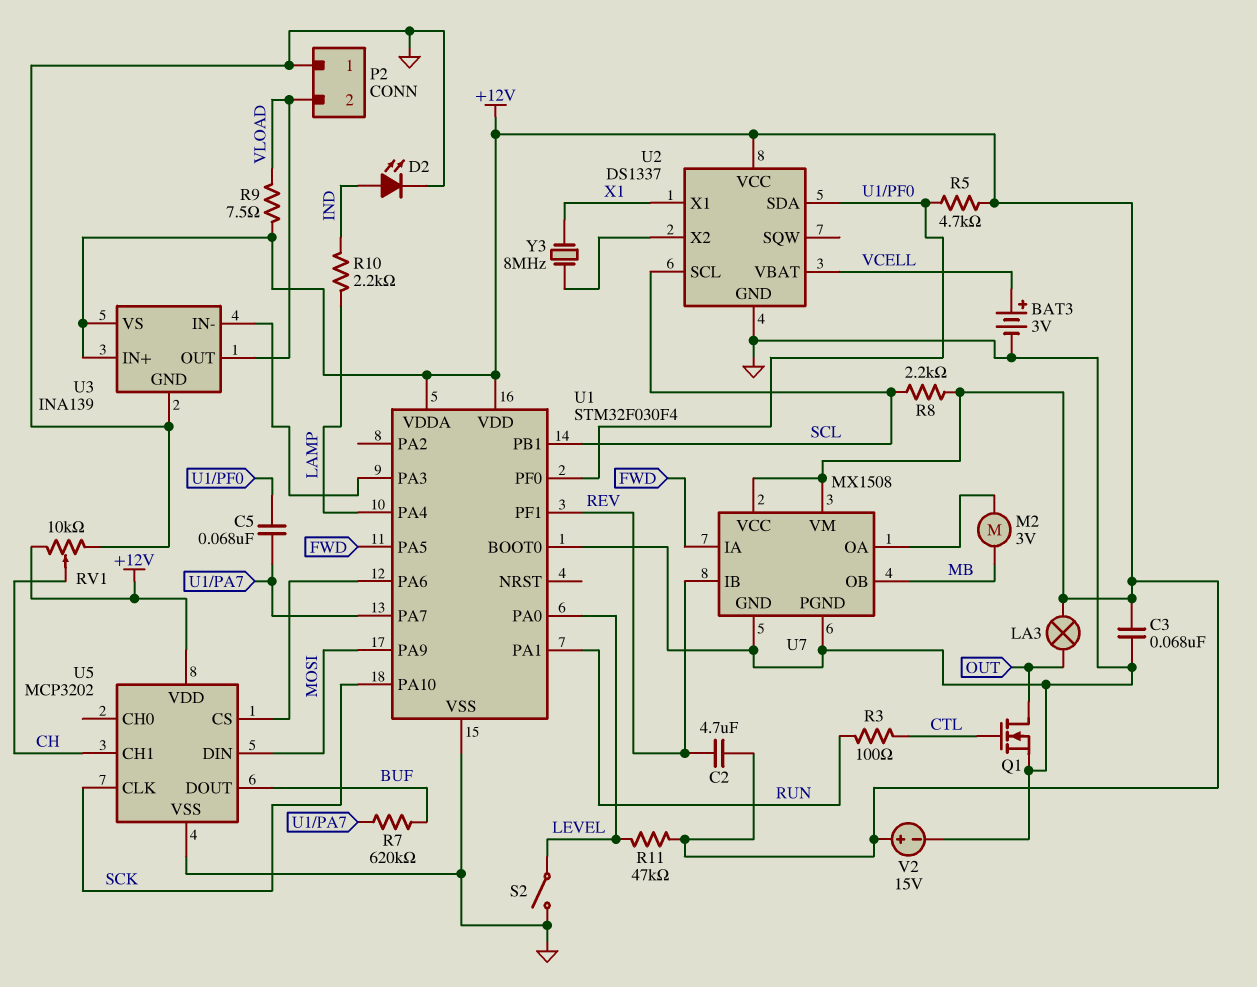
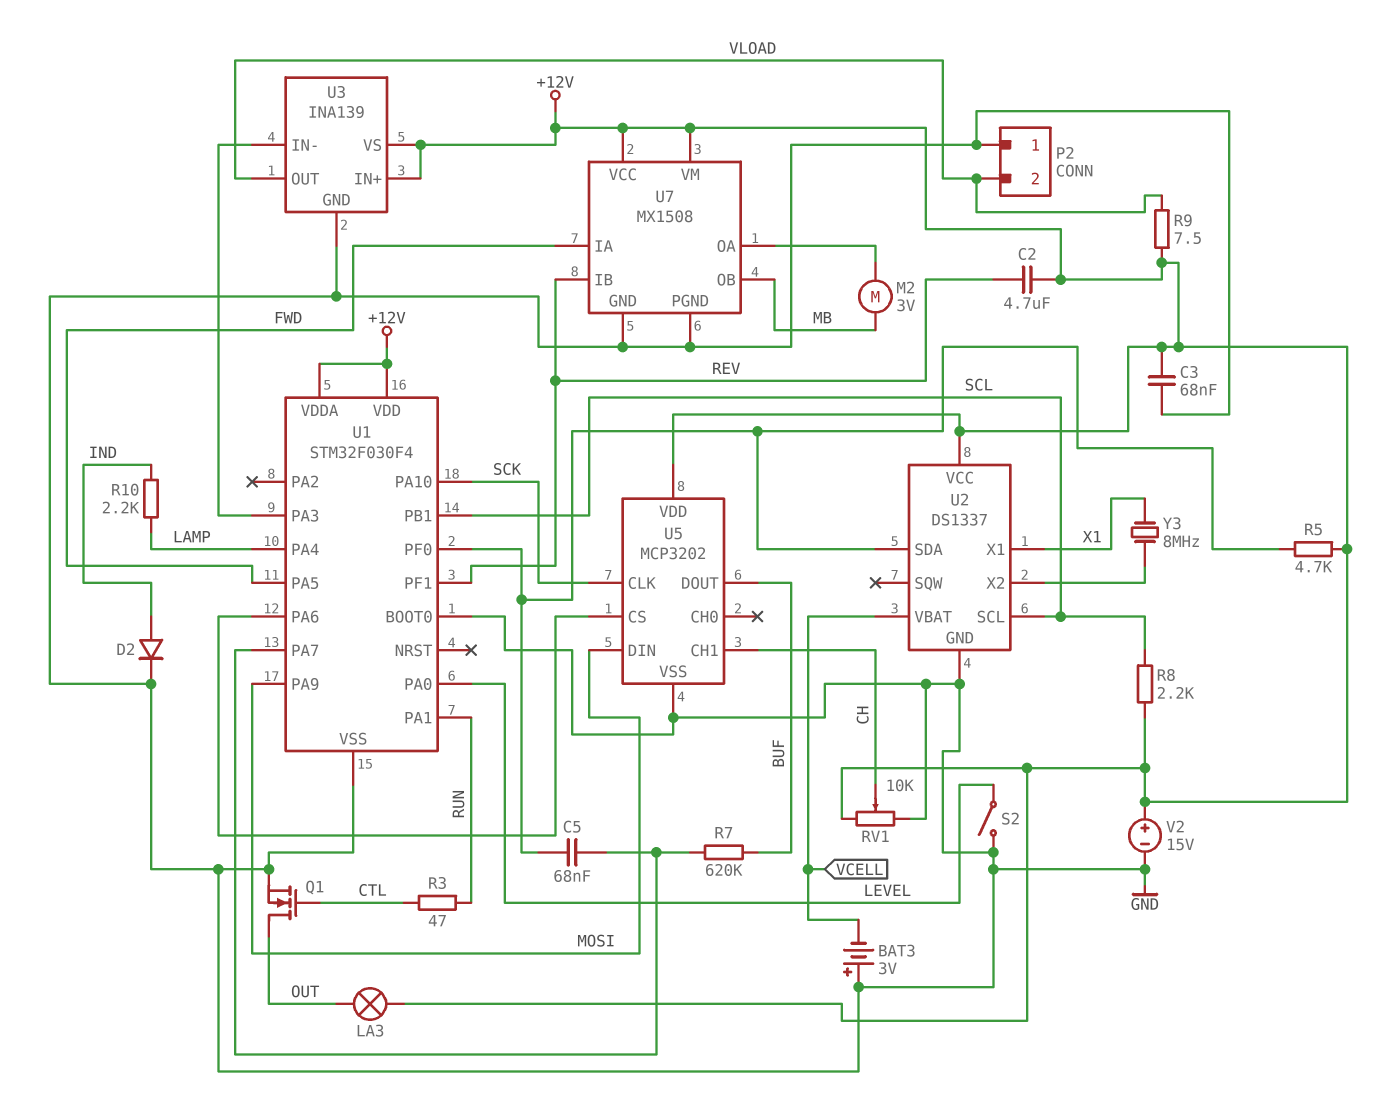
BAT3: 3V (plus VCELL, minus GND) -> 3V (plus GND, minus VCELL)
D2: LED (A IND, K GND) -> diode (A IND, K GND)
R3: 100 (CTL, RUN) -> 47 (CTL, RUN)
R11: 47k (+12V, LEVEL) -> none

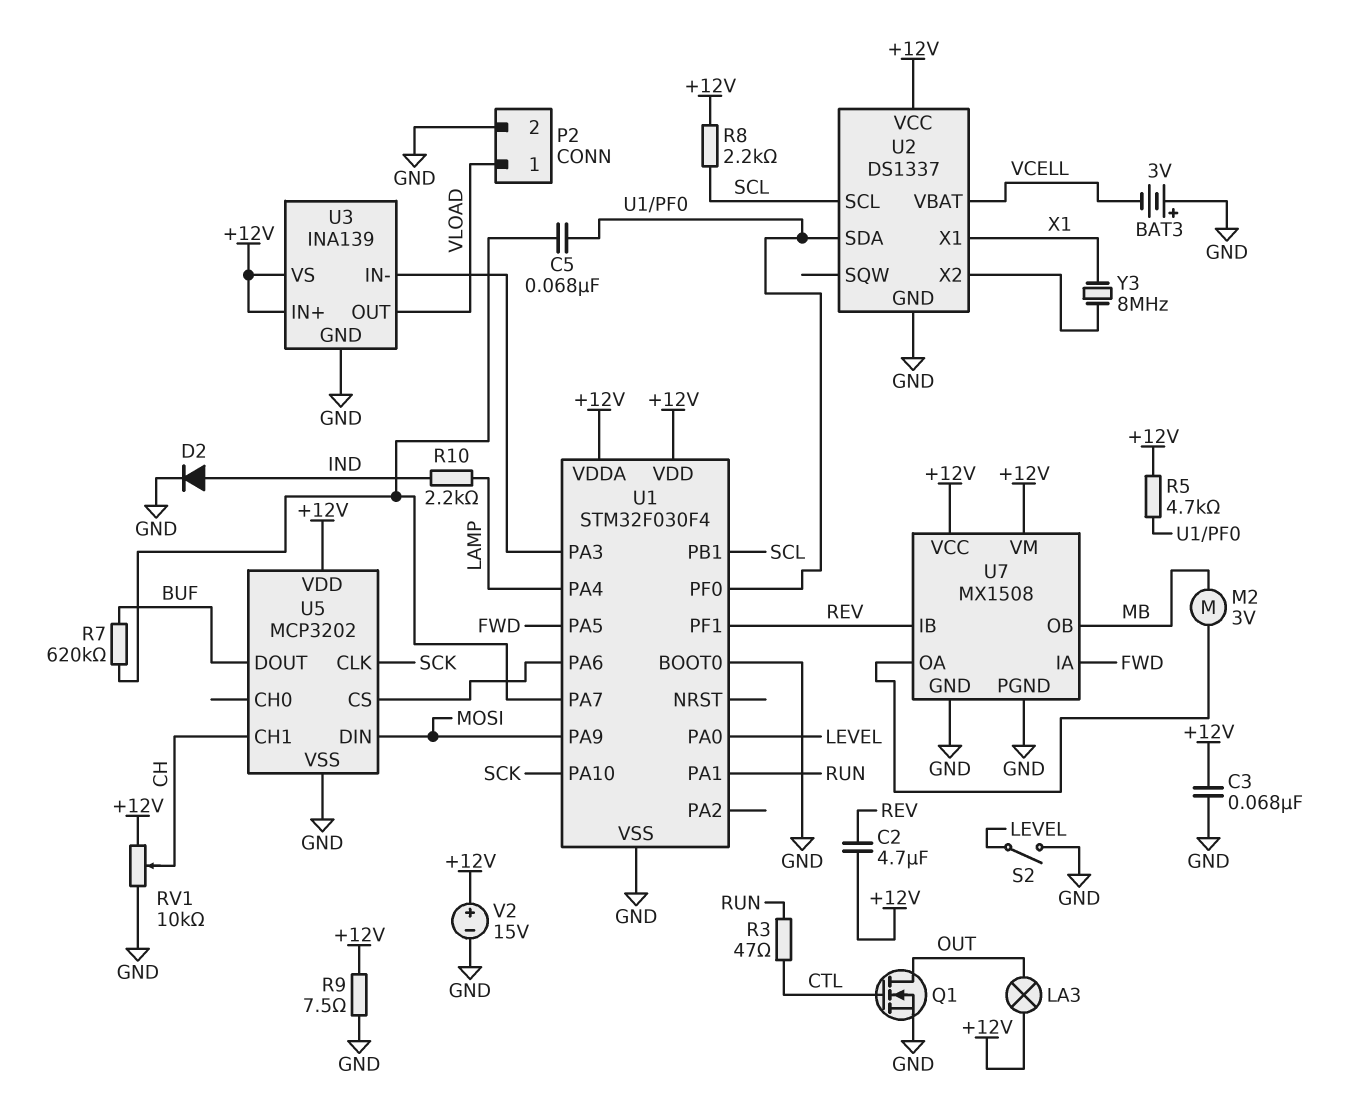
P2 pin 1: GND -> VLOAD
P2 pin 2: VLOAD -> GND
R9: 7.5 (+12V, VLOAD) -> 7.5 (+12V, GND)

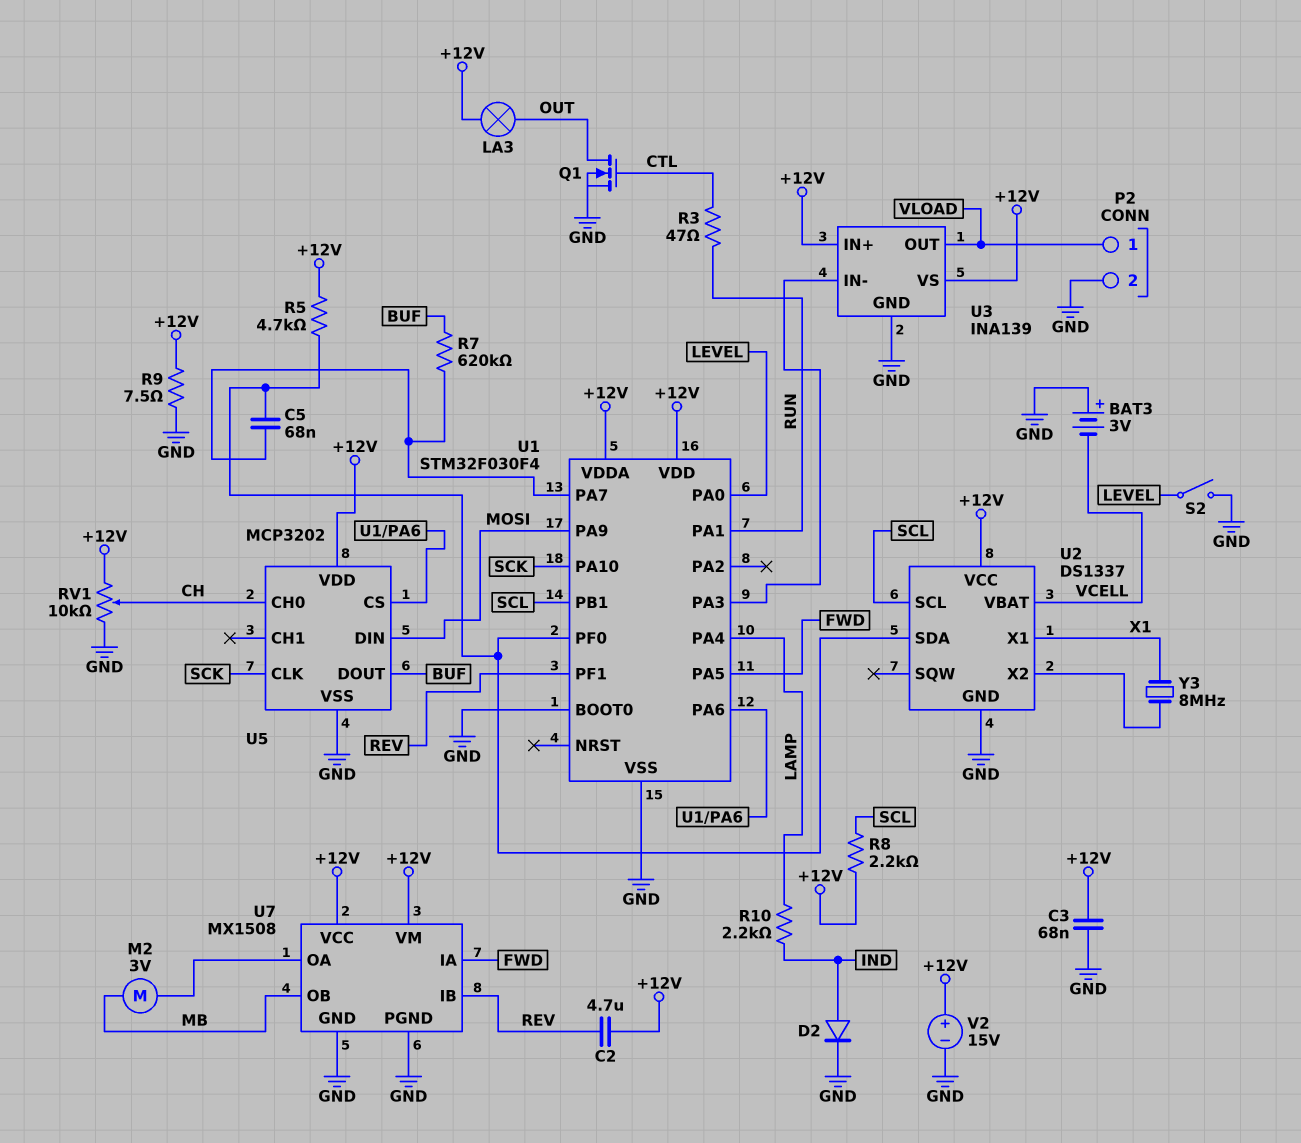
U5 pin CH0: none -> CH
U5 pin CH1: CH -> none

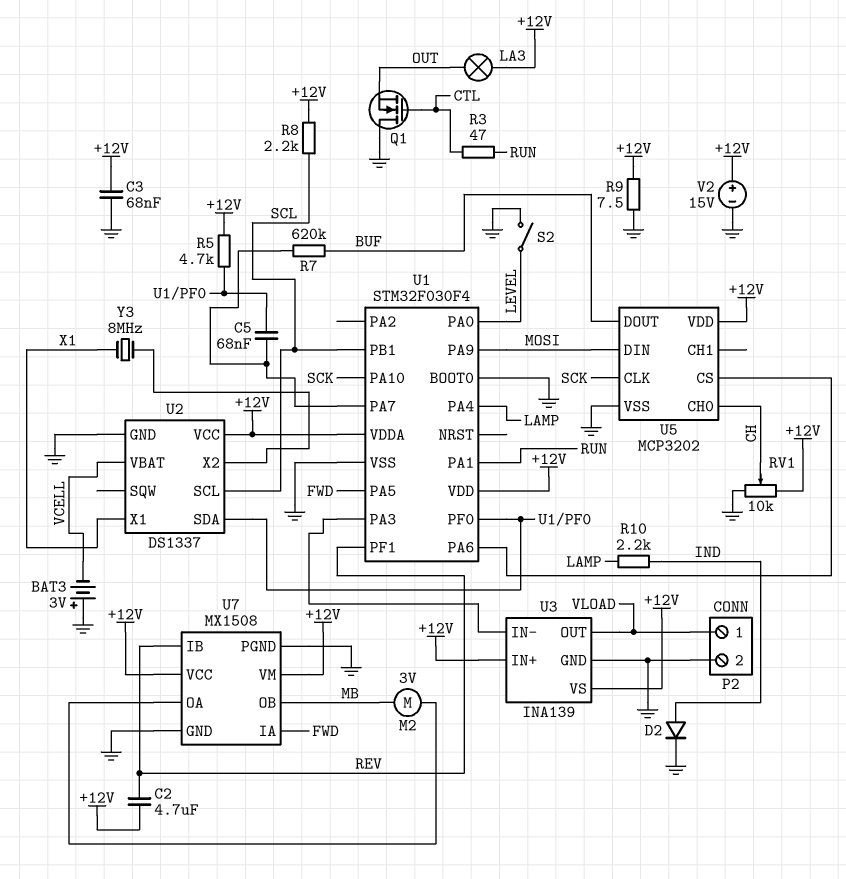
Q1: NMOS (G CTL, D OUT, S GND) -> NMOS (G CTL, D GND, S OUT)

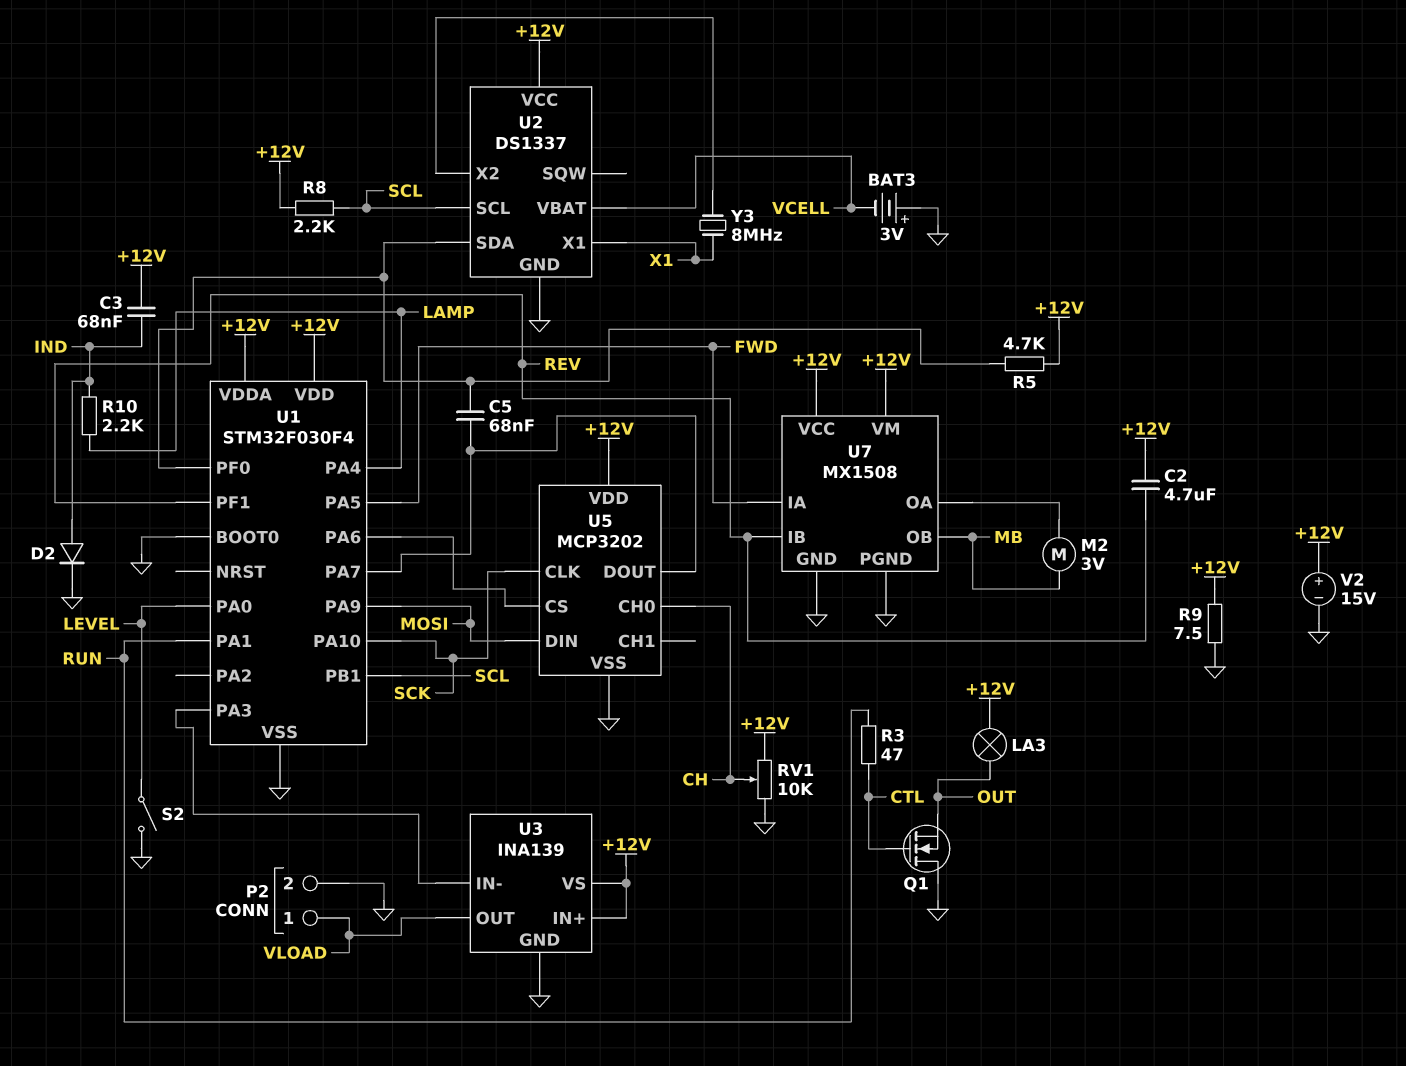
C3: 68nF (+12V, GND) -> 68nF (+12V, IND)
R7: 620k (BUF, U1/PA7) -> none
U5 pin DOUT: BUF -> U1/PA7

